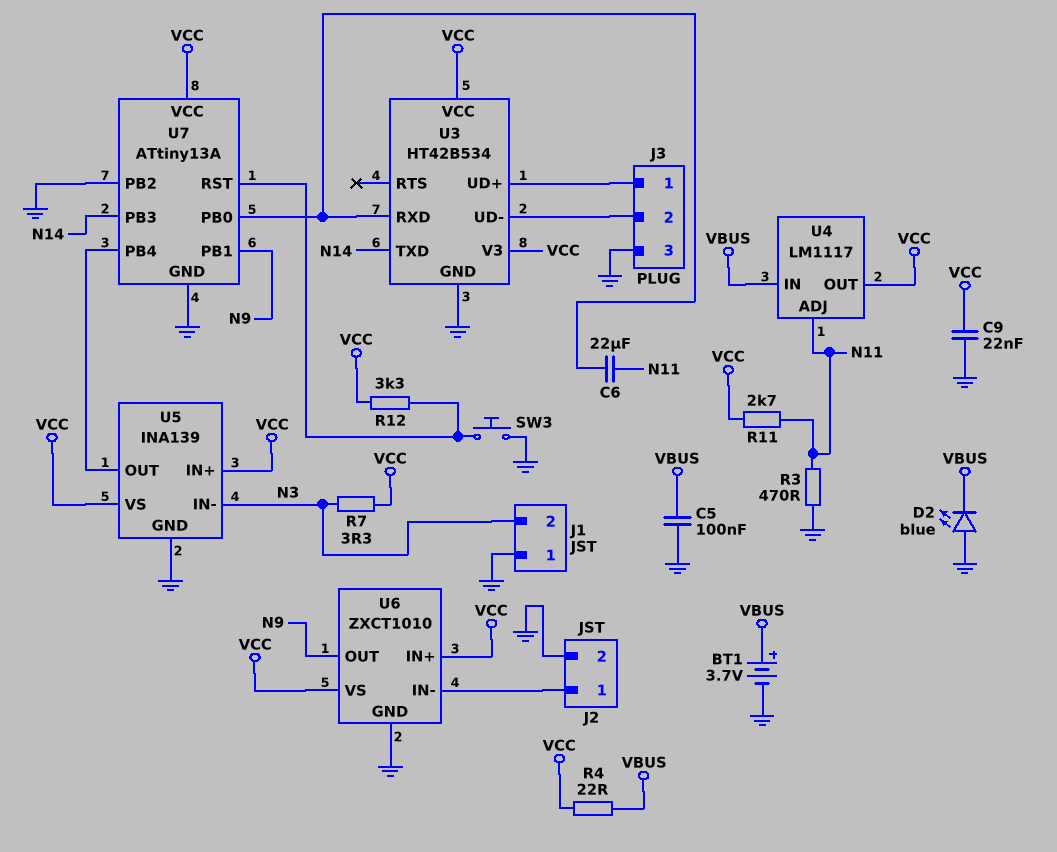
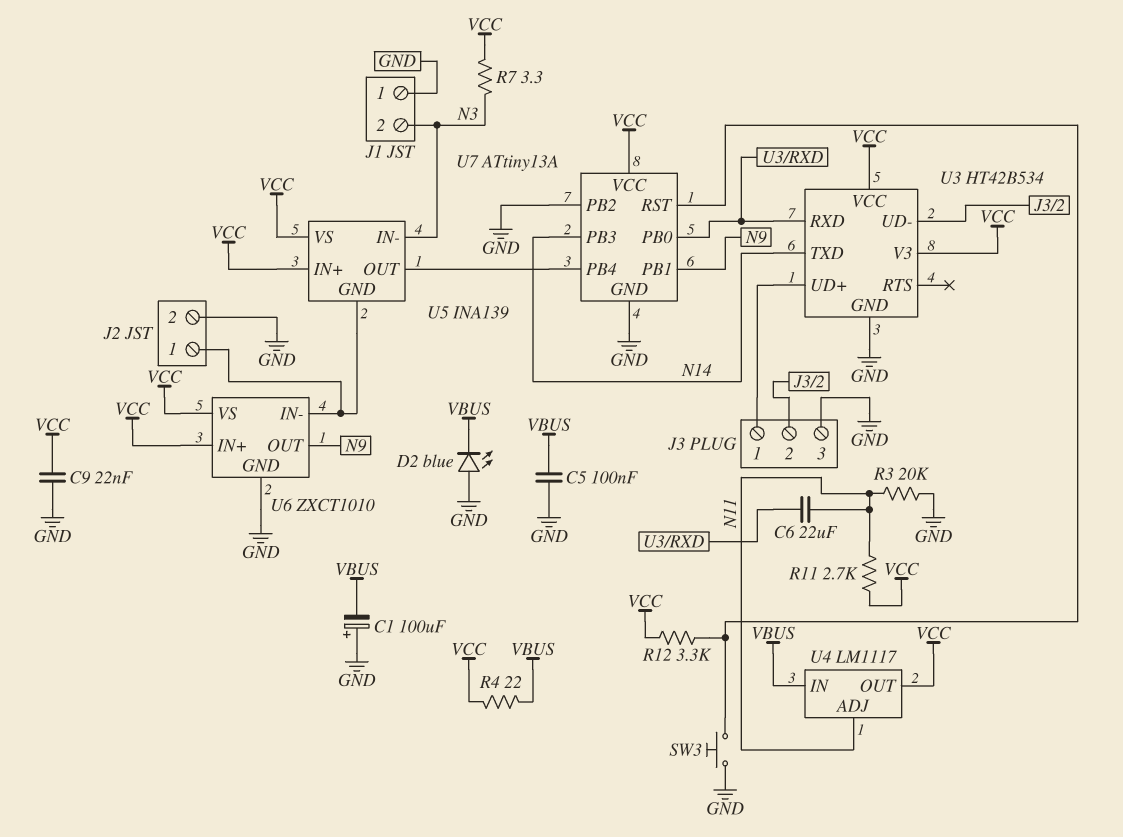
BT1: 3.7V (plus VBUS, minus GND) -> none
C1: none -> 100uF (plus GND, minus VBUS)
R3: 470 (GND, N11) -> 20k (GND, N11)
U5 pin GND: GND -> J2/1

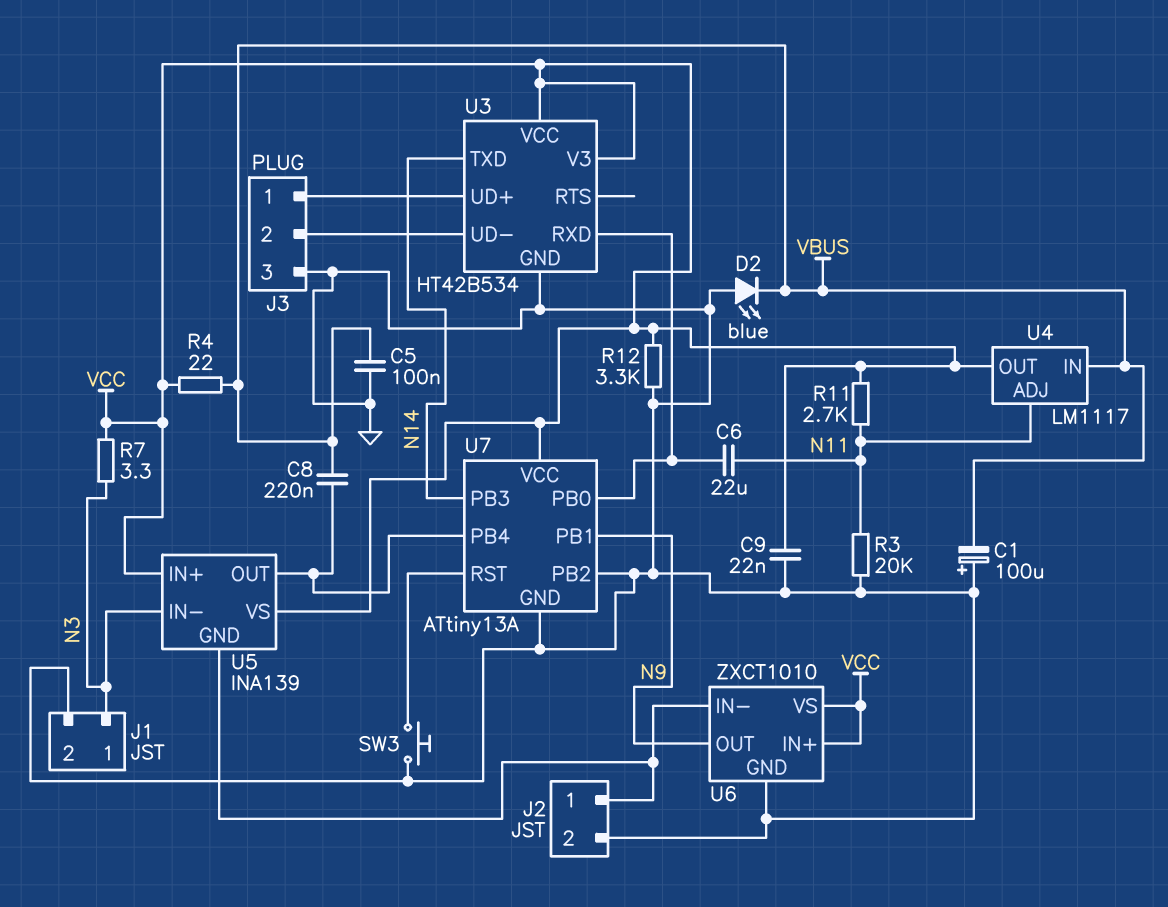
C8: none -> 220nF (U5/OUT, VBUS)
J1 pin 1: GND -> N3
J1 pin 2: N3 -> GND
R12: 3.3k (U7/RST, VCC) -> 3.3k (GND, VCC)

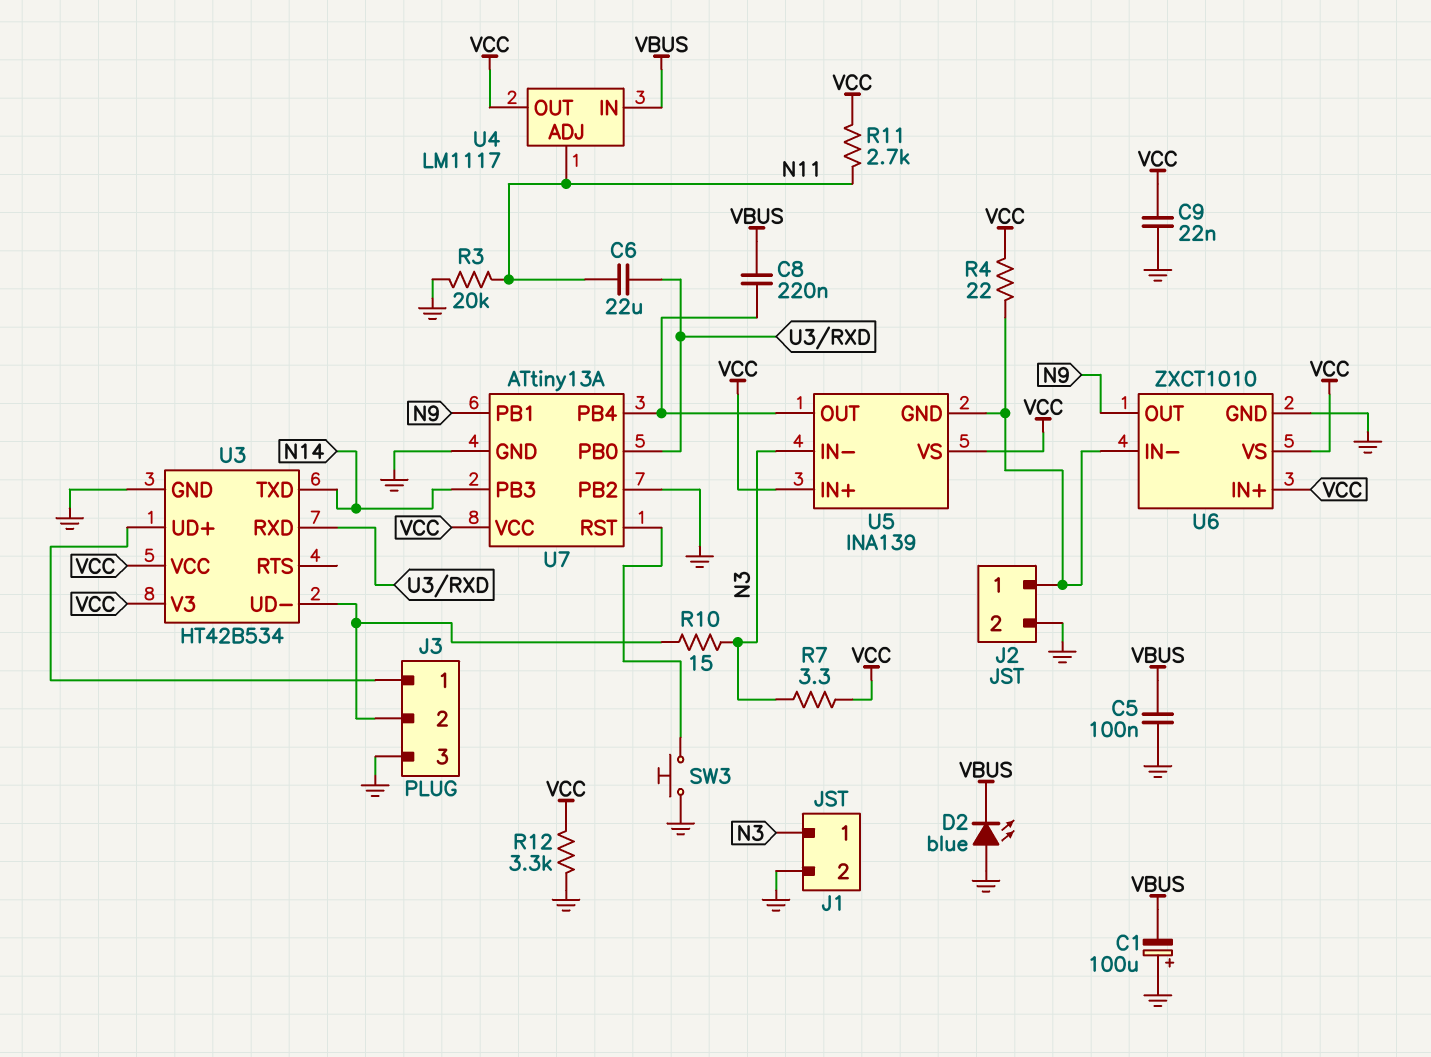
R4: 22 (VBUS, VCC) -> 22 (J2/1, VCC)
R10: none -> 15 (J3/2, N3)

